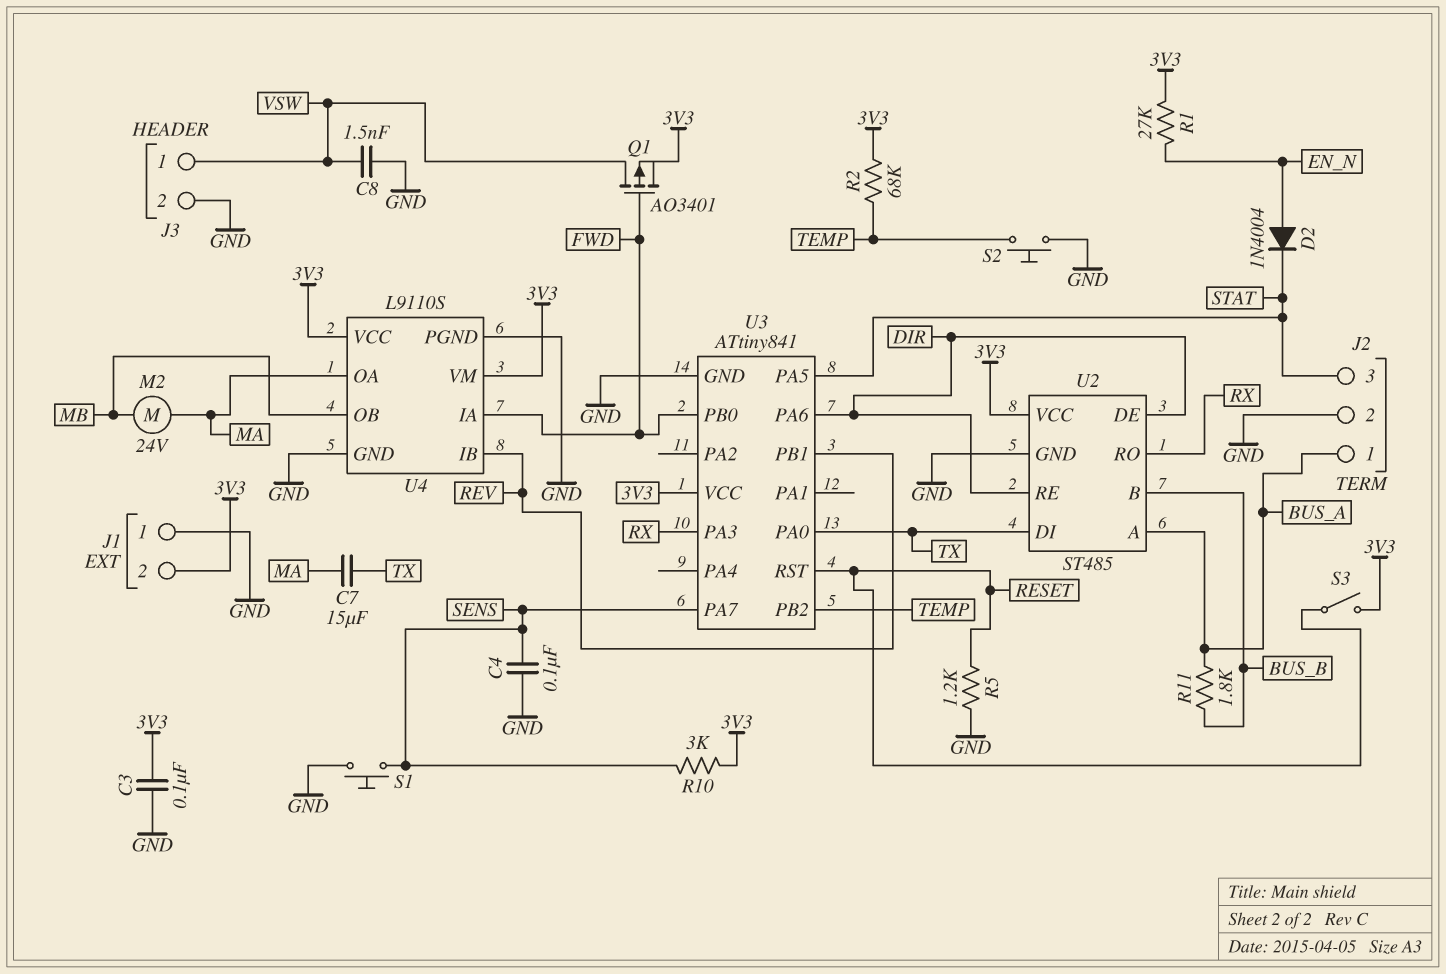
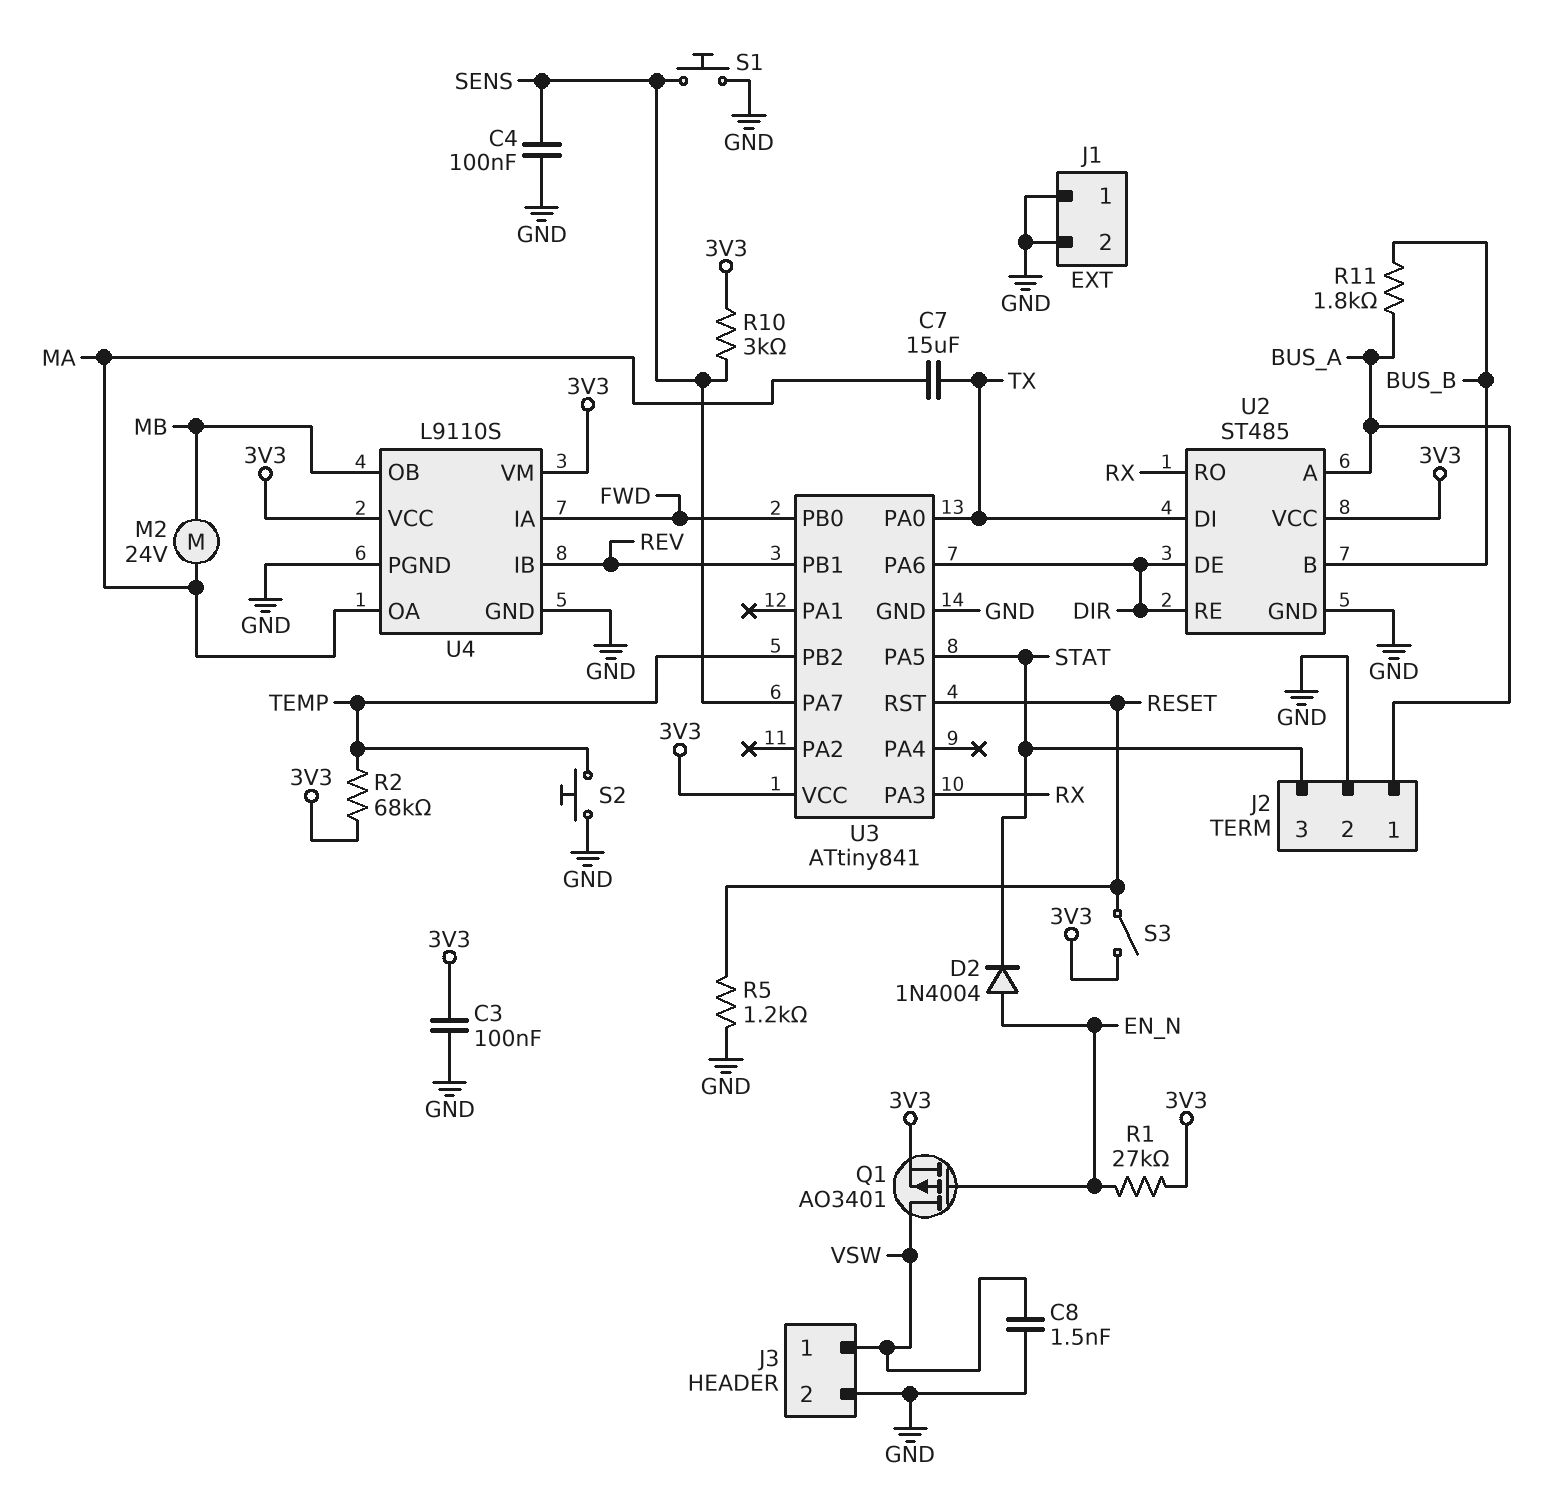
J1 pin 2: 3V3 -> GND
Q1: PMOS AO3401 (G FWD, D VSW, S 3V3) -> PMOS AO3401 (G EN_N, D VSW, S 3V3)

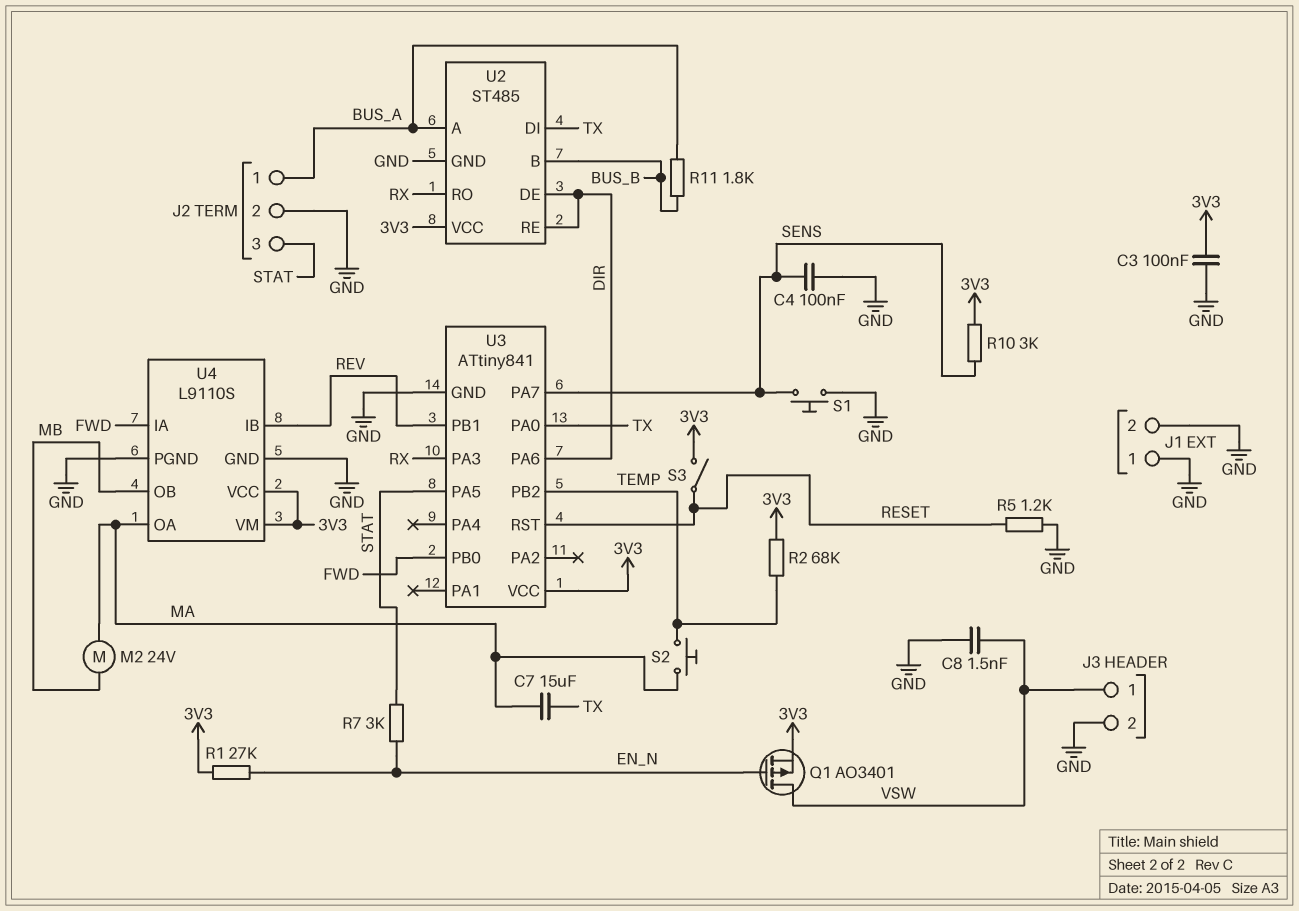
D2: diode 1N4004 (A EN_N, K STAT) -> none
R7: none -> 3k (EN_N, STAT)
S2: button (GND, TEMP) -> button (MA, TEMP)

